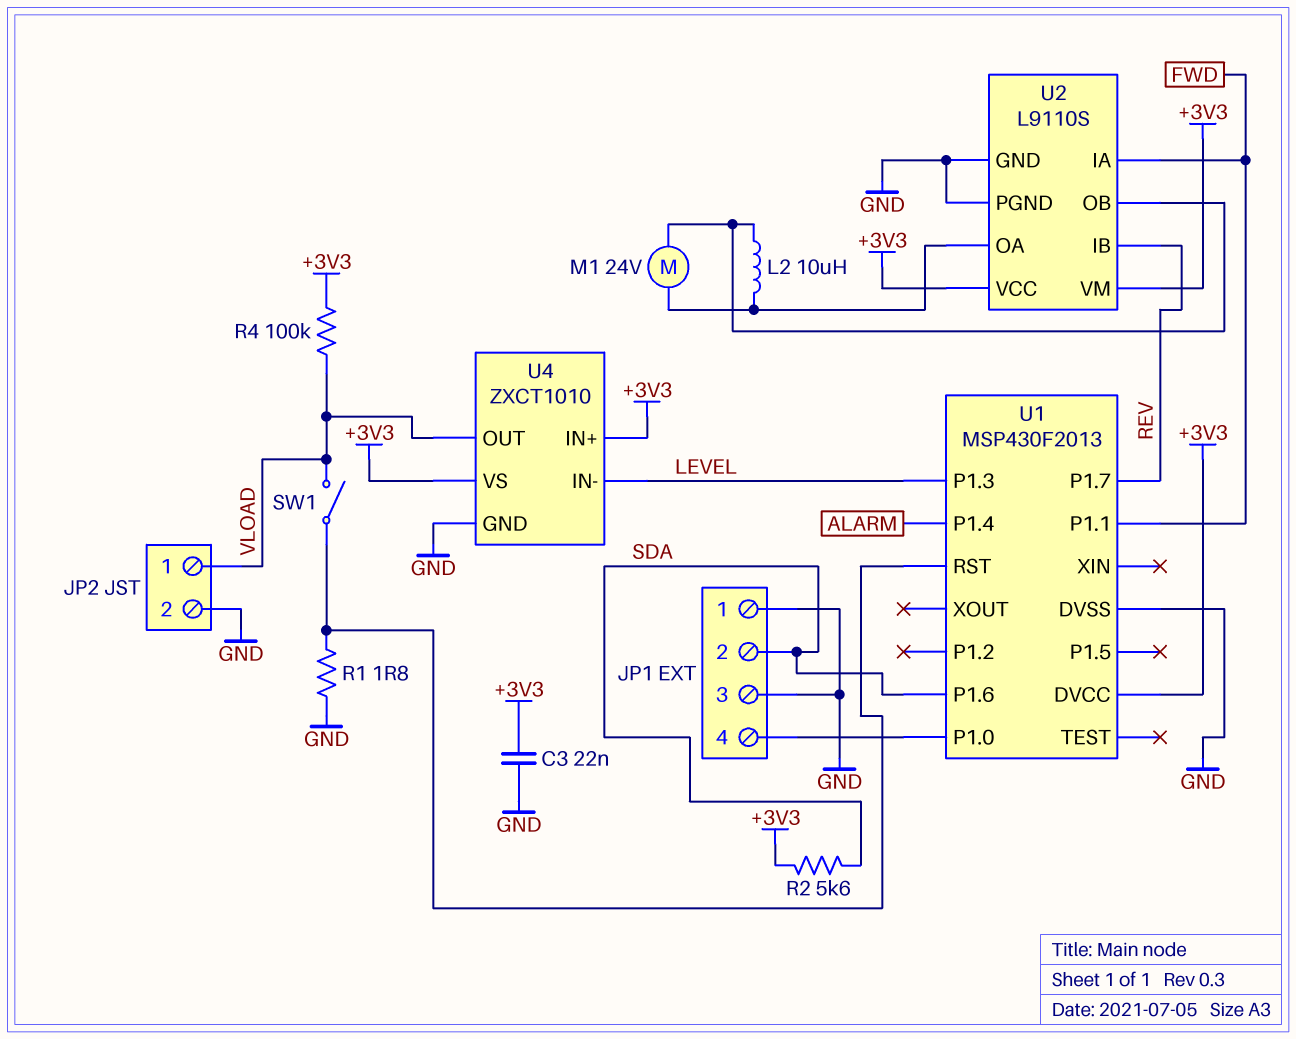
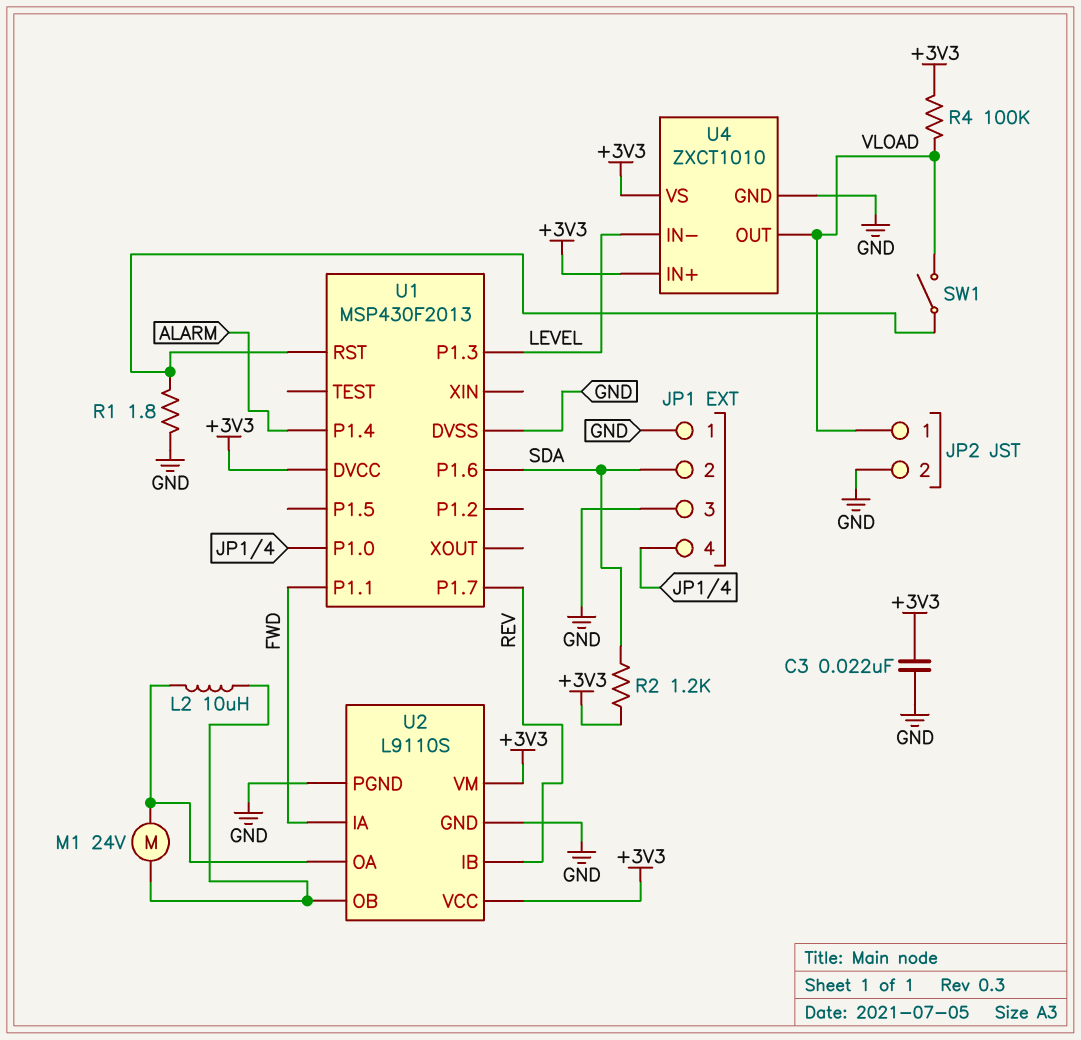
R2: 5.6k (+3V3, SDA) -> 1.2k (+3V3, SDA)

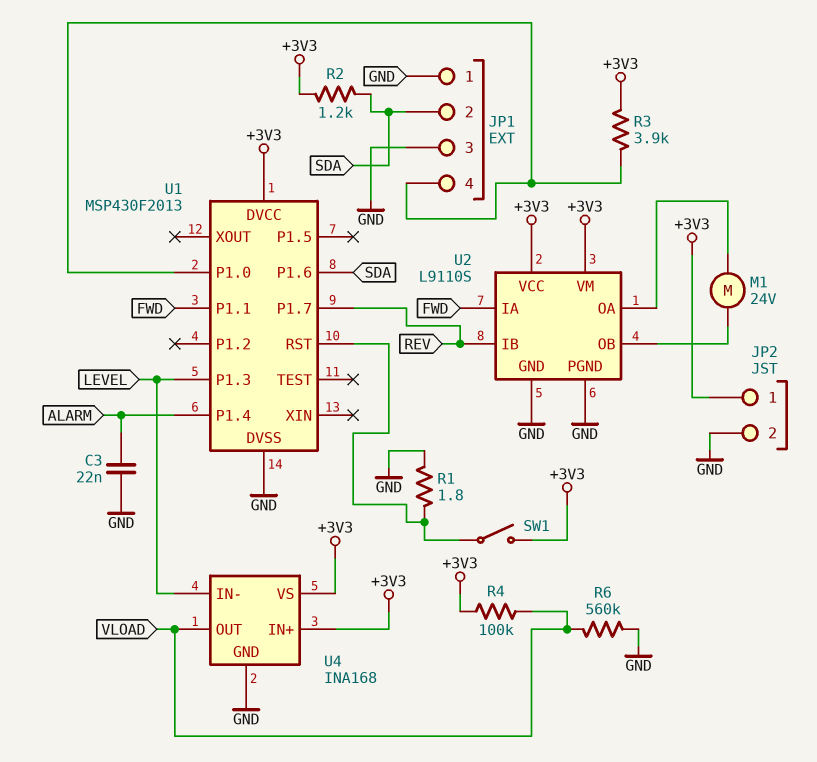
C3: 22nF (+3V3, GND) -> 22nF (ALARM, GND)
JP2 pin 1: VLOAD -> +3V3
L2: 10uH (U2/OA, U2/OB) -> none
R3: none -> 3.9k (+3V3, JP1/4)
R6: none -> 560k (GND, VLOAD)
SW1: switch (U1/RST, VLOAD) -> switch (+3V3, U1/RST)
U4: ZXCT1010 -> INA168

